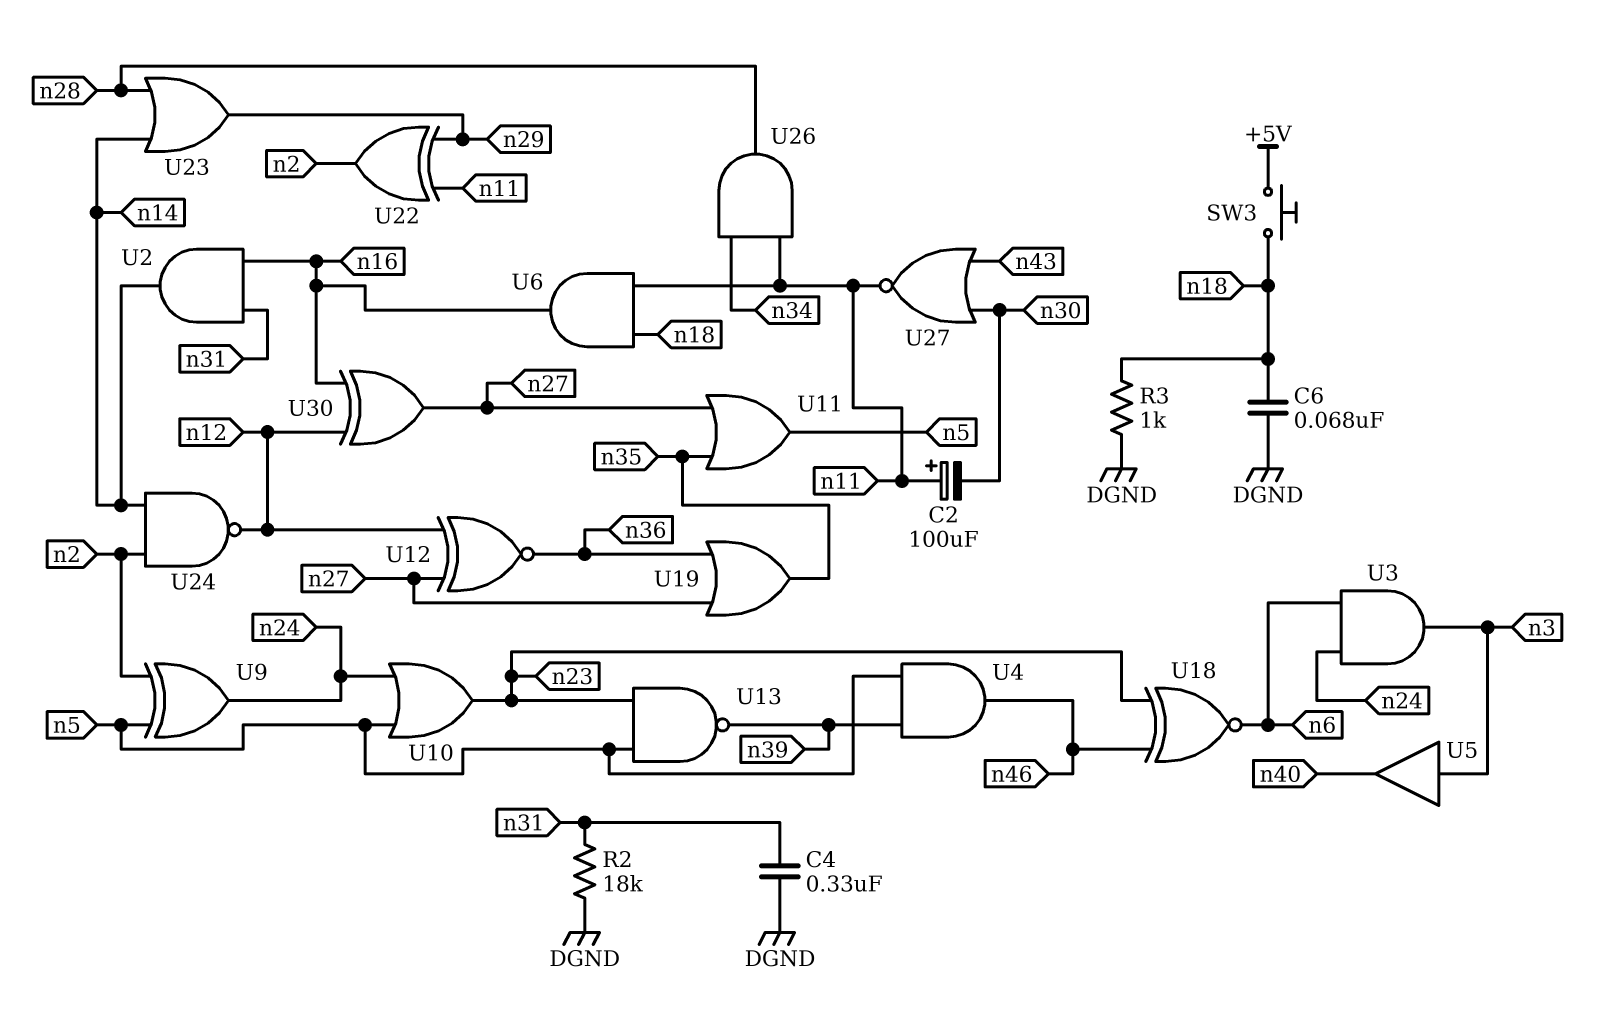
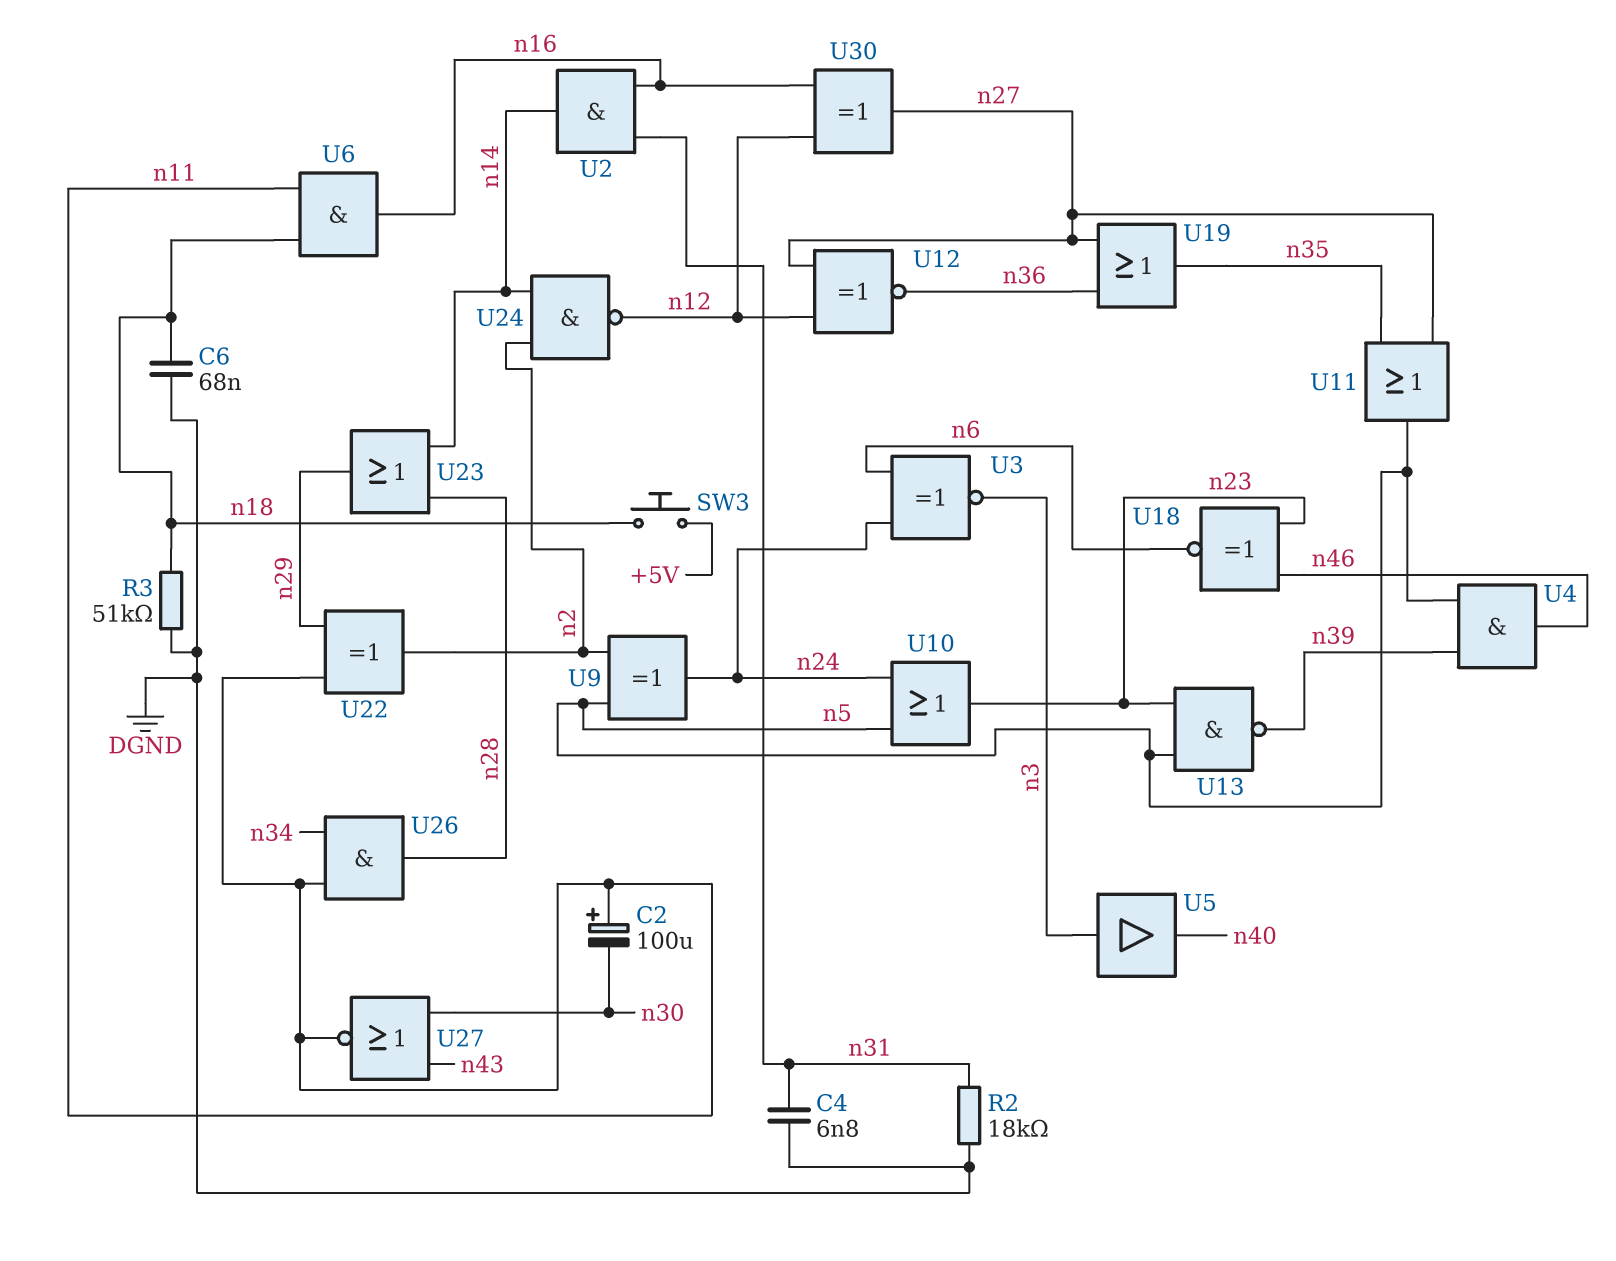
C4: 330nF (DGND, n31) -> 6.8nF (DGND, n31)
R3: 1k (DGND, n18) -> 51k (DGND, n18)
U3: AND (in n6, in n24, out n3) -> XNOR (in n6, in n24, out n3)

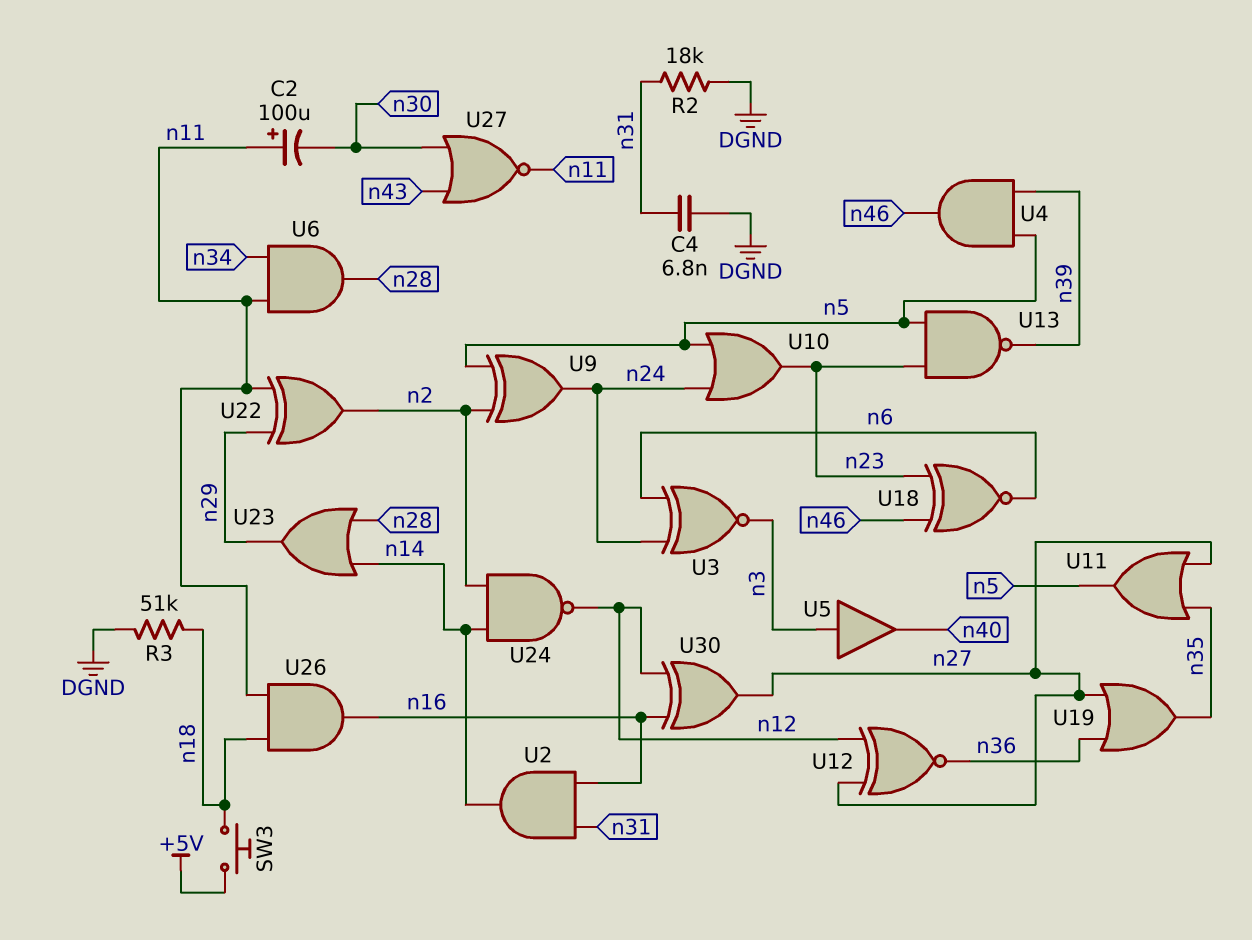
C6: 68nF (DGND, n18) -> none
U6: AND (in n11, in n18, out n16) -> AND (in n11, in n34, out n28)
U26: AND (in n11, in n34, out n28) -> AND (in n11, in n18, out n16)

